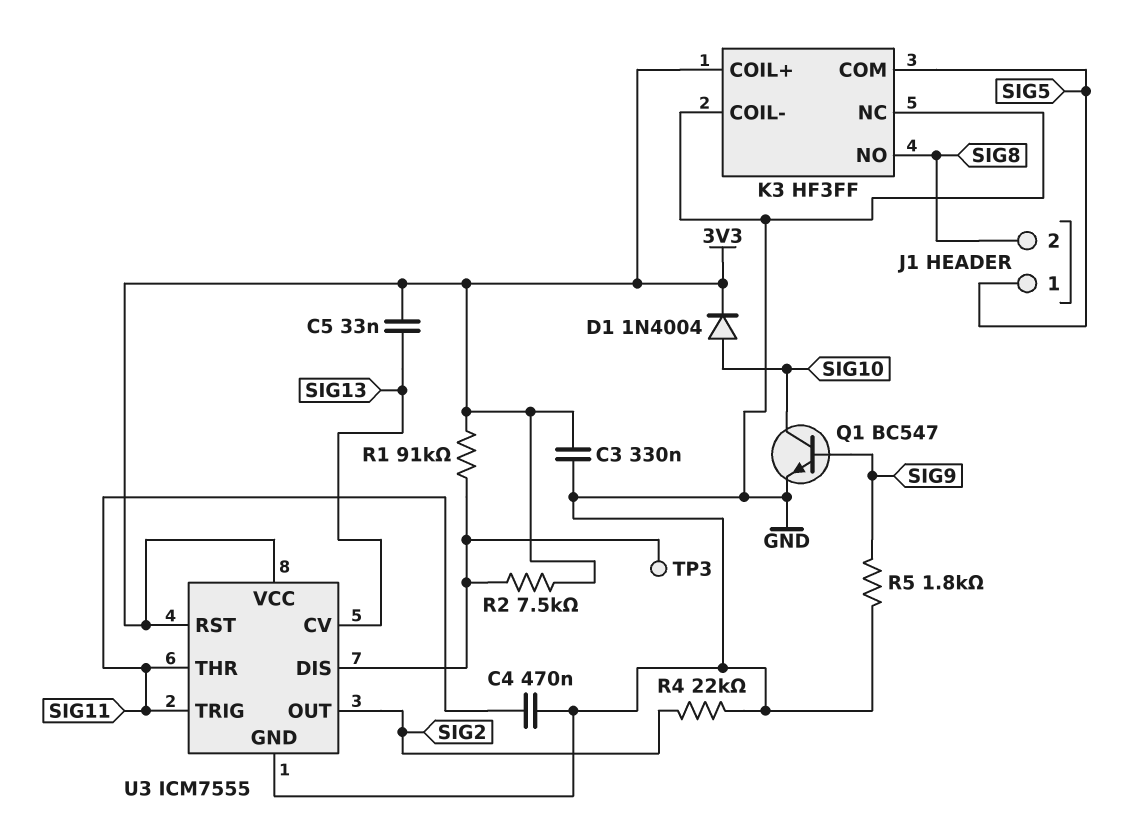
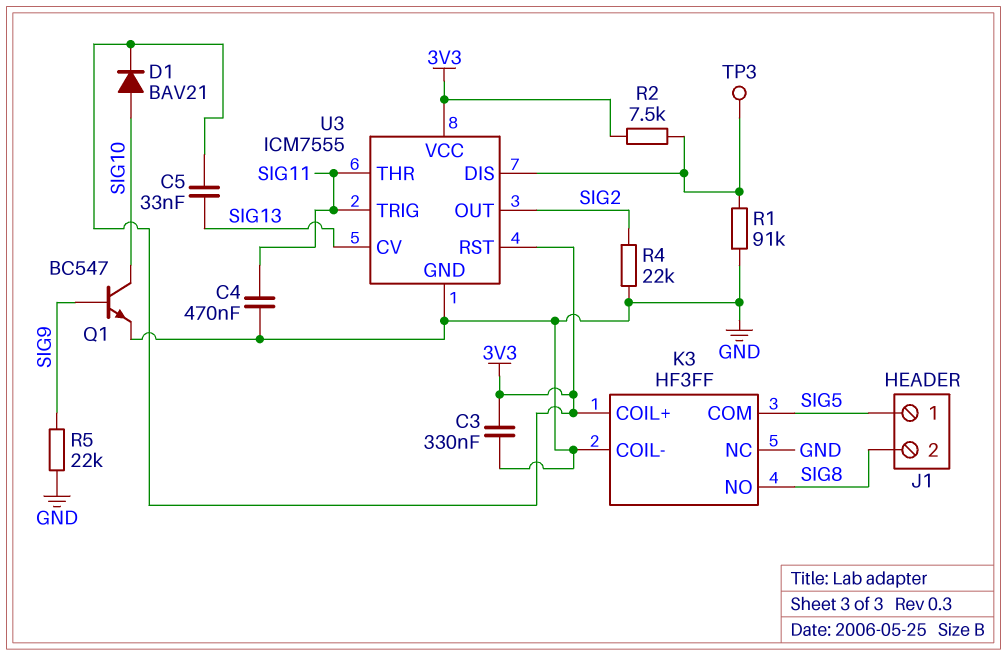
D1: diode 1N4004 (A SIG10, K 3V3) -> diode BAV21 (A SIG10, K 3V3)
R1: 91k (3V3, U3/DIS) -> 91k (GND, U3/DIS)
R5: 1.8k (GND, SIG9) -> 22k (GND, SIG9)

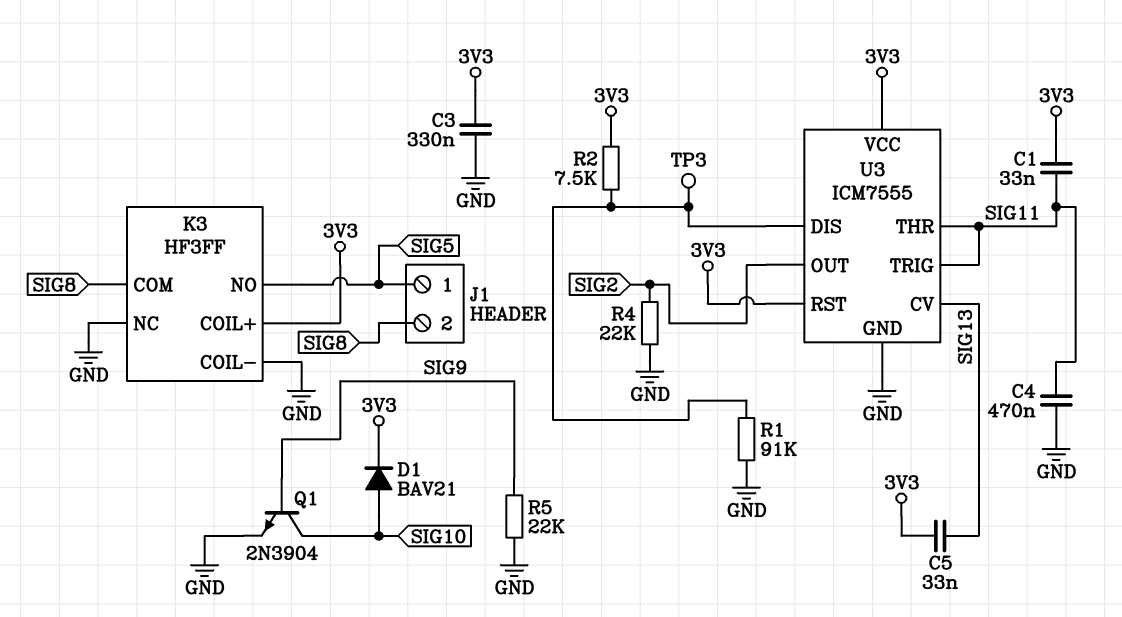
C1: none -> 33nF (3V3, SIG11)
K3 pin COM: SIG5 -> SIG8
K3 pin NO: SIG8 -> SIG5
Q1: NPN BC547 (B SIG9, C SIG10, E GND) -> NPN 2N3904 (B SIG9, C SIG10, E GND)

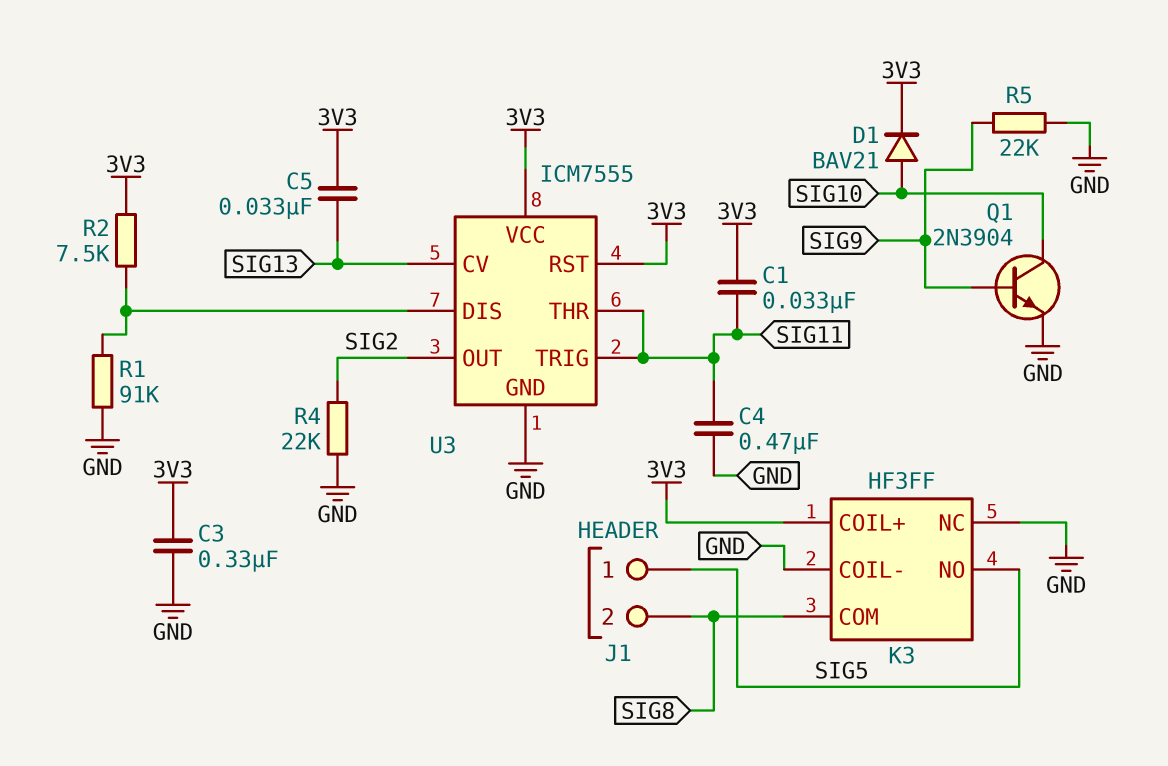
TP3: test point (U3/DIS) -> none

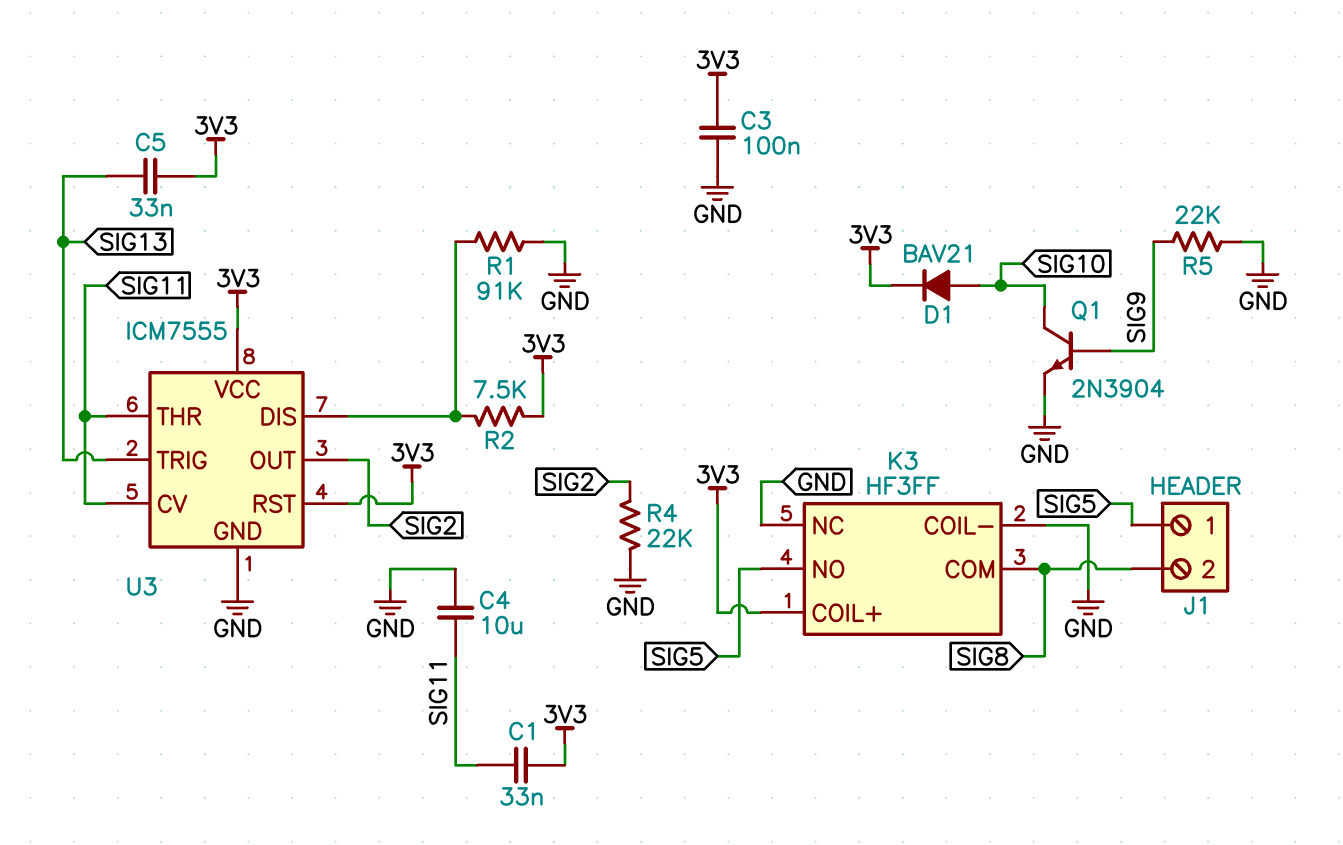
C3: 330nF (3V3, GND) -> 100nF (3V3, GND)
C4: 470nF (GND, SIG11) -> 10uF (GND, SIG11)
U3 pin CV: SIG13 -> SIG11
U3 pin TRIG: SIG11 -> SIG13

